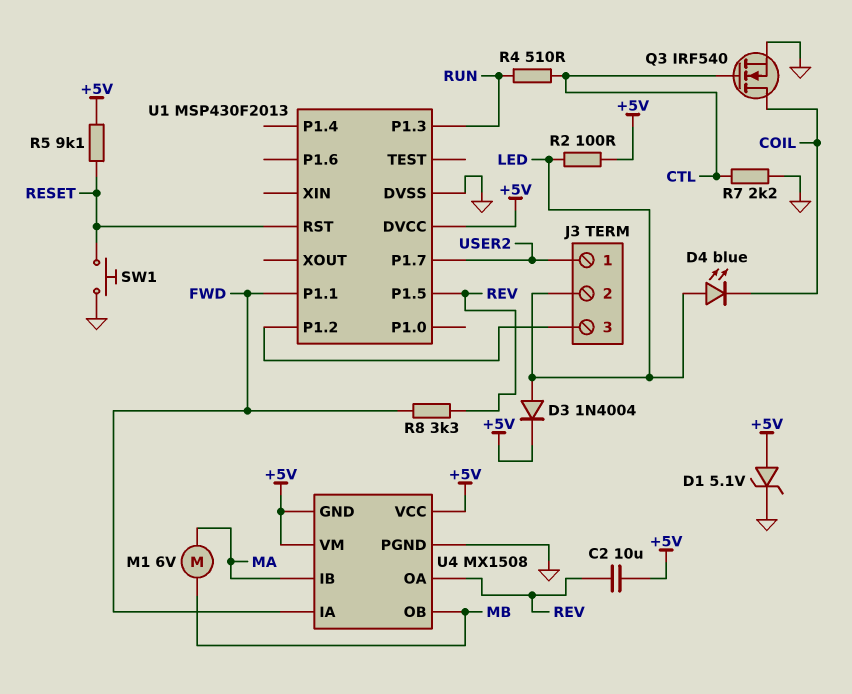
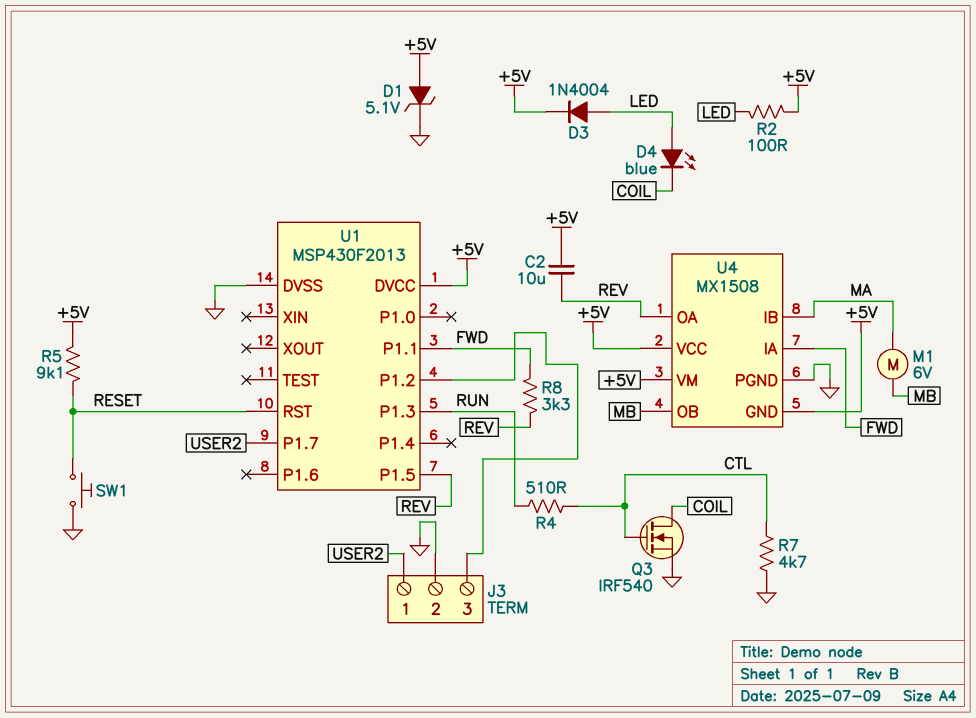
J3 pin 2: LED -> GND
R7: 2.2k (CTL, GND) -> 4.7k (CTL, GND)

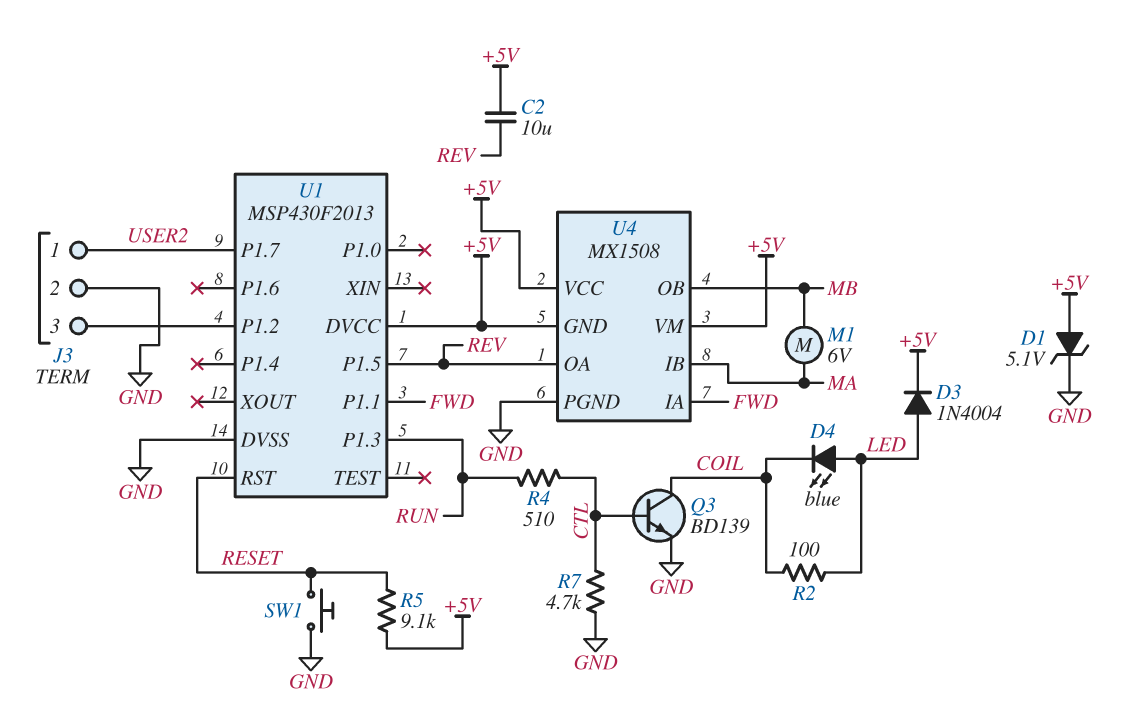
Q3: NMOS IRF540 (G CTL, D COIL, S GND) -> NPN BD139 (B CTL, C COIL, E GND)
R2: 100 (+5V, LED) -> 100 (COIL, LED)
R8: 3.3k (FWD, REV) -> none

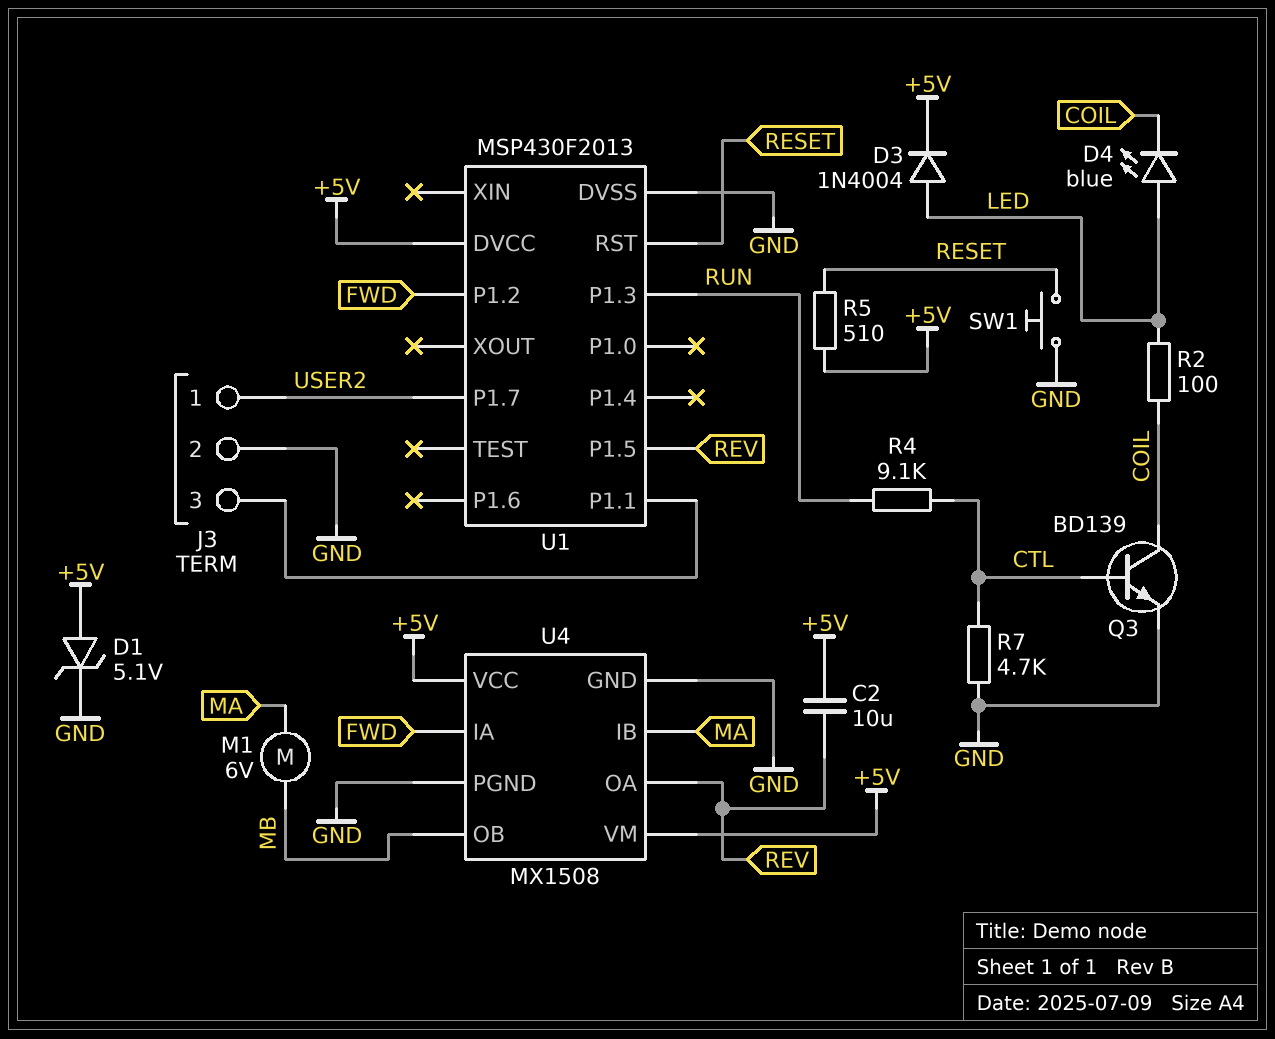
R4: 510 (CTL, RUN) -> 9.1k (CTL, RUN)
R5: 9.1k (+5V, RESET) -> 510 (+5V, RESET)
U1 pin P1.1: FWD -> J3/3
U1 pin P1.2: J3/3 -> FWD
U4 pin GND: +5V -> GND

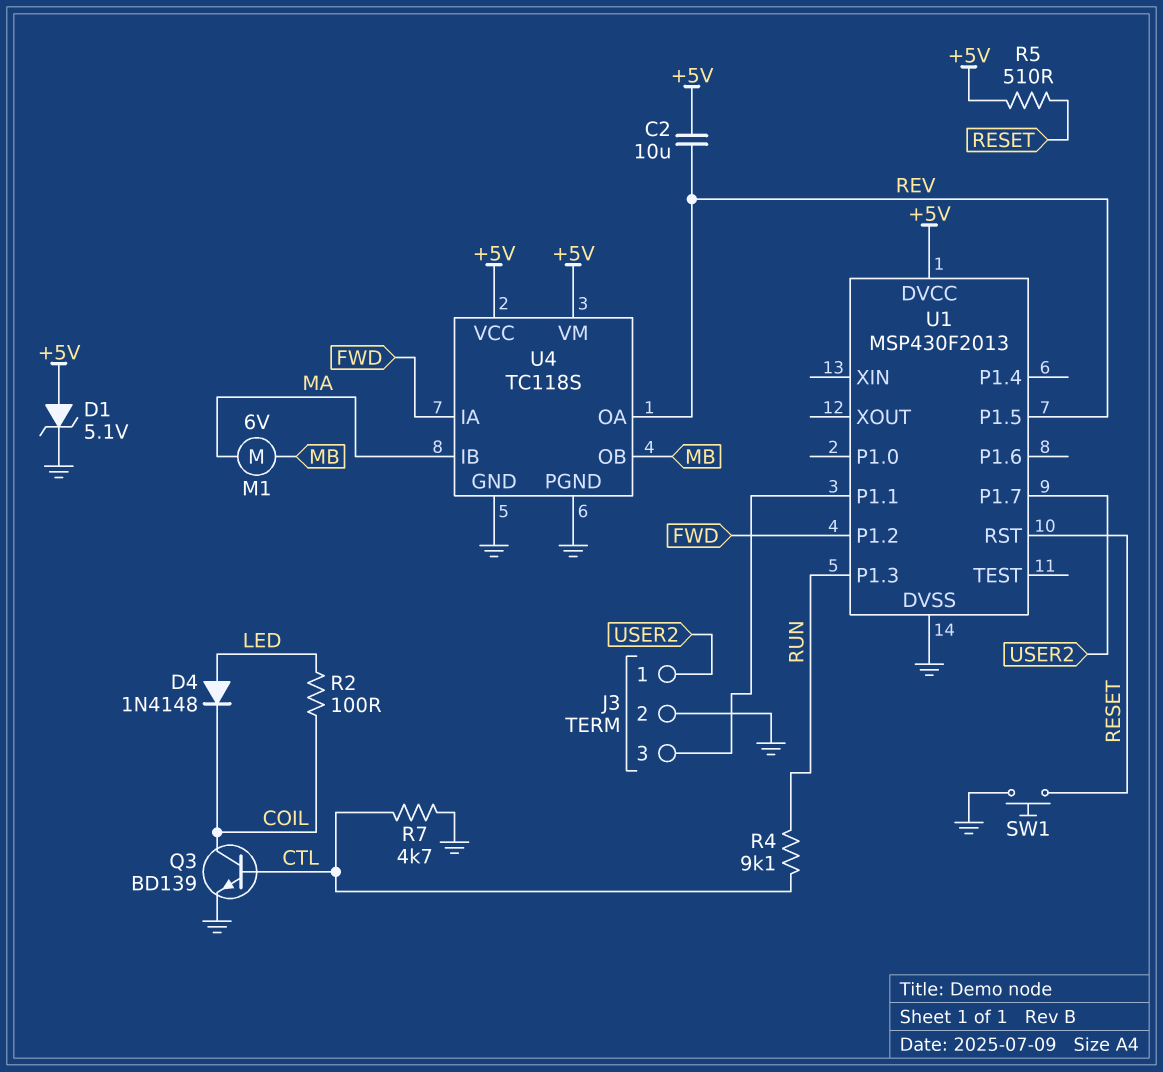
D3: diode 1N4004 (A LED, K +5V) -> none
D4: LED blue (A LED, K COIL) -> diode 1N4148 (A LED, K COIL)
U4: MX1508 -> TC118S

